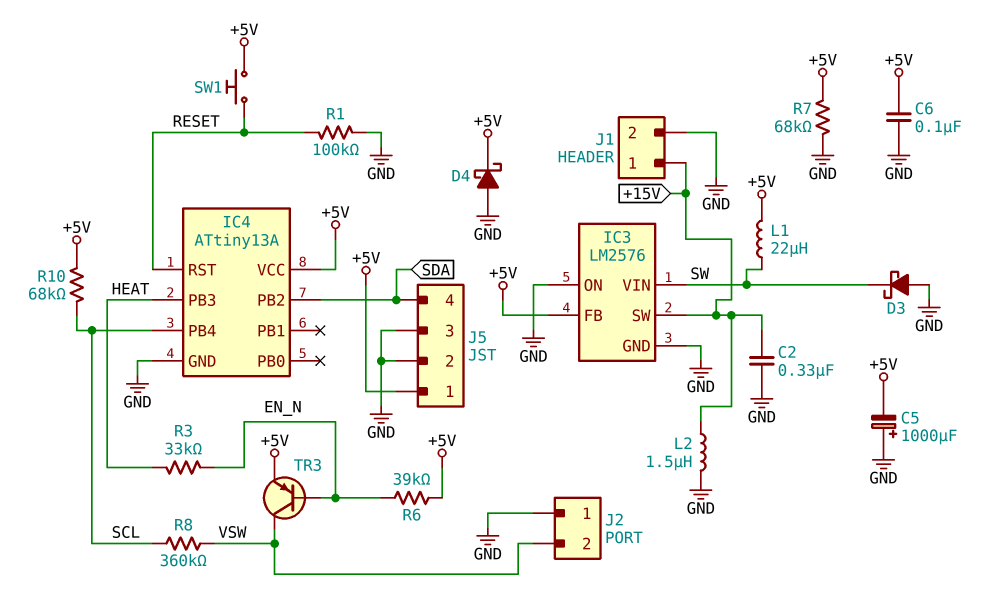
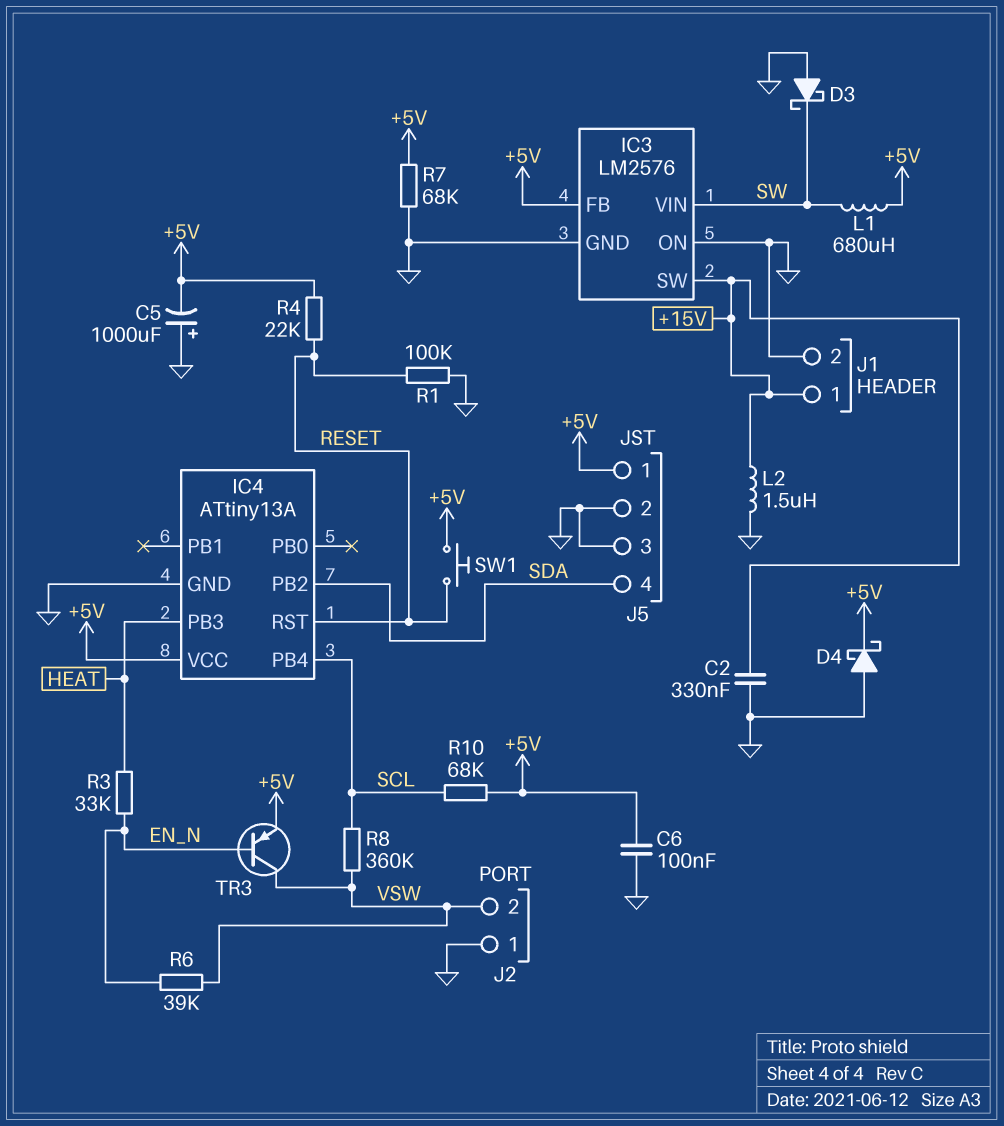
L1: 22uH (+5V, SW) -> 680uH (+5V, SW)
R4: none -> 22k (+5V, RESET)
R6: 39k (+5V, EN_N) -> 39k (EN_N, VSW)

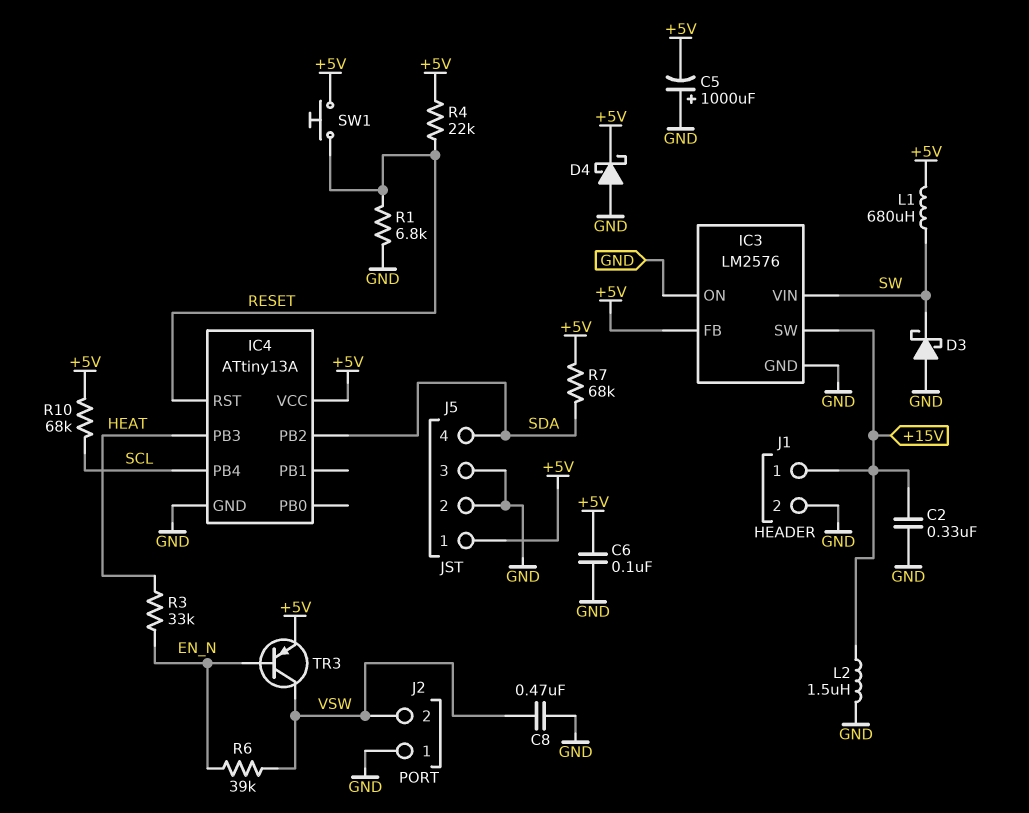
C8: none -> 470nF (GND, VSW)
R1: 100k (GND, RESET) -> 6.8k (GND, RESET)
R7: 68k (+5V, GND) -> 68k (+5V, SDA)
R8: 360k (SCL, VSW) -> none

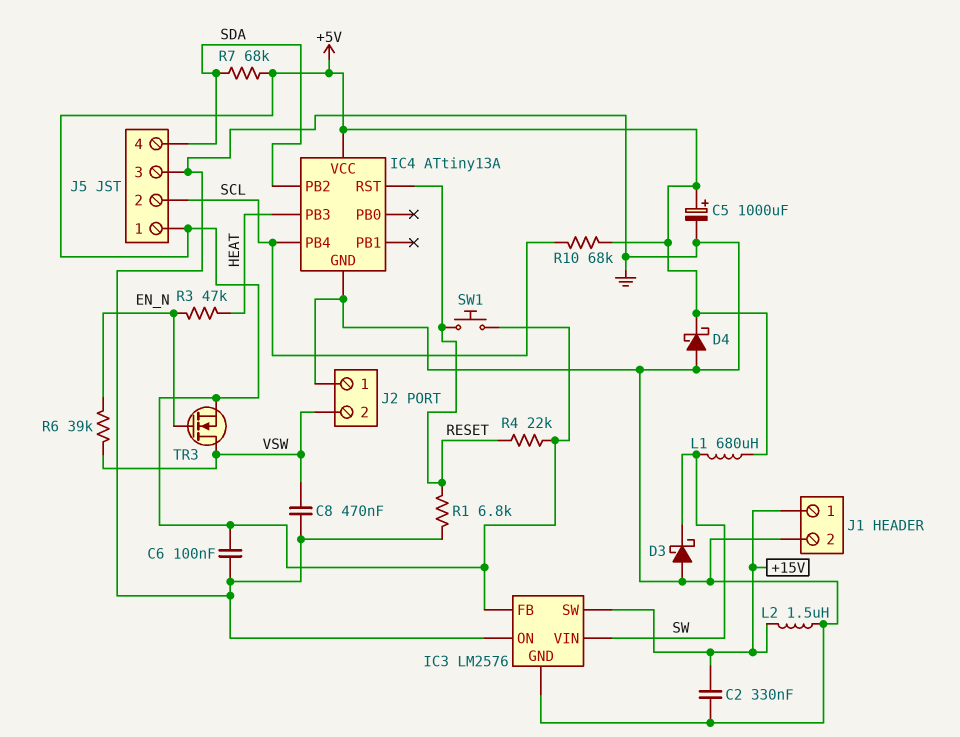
C5: 1000uF (plus GND, minus +5V) -> 1000uF (plus +5V, minus GND)
J5 pin 2: GND -> SCL
R3: 33k (EN_N, HEAT) -> 47k (EN_N, HEAT)
TR3: PNP (B EN_N, C VSW, E +5V) -> NMOS (G EN_N, D VSW, S +5V)

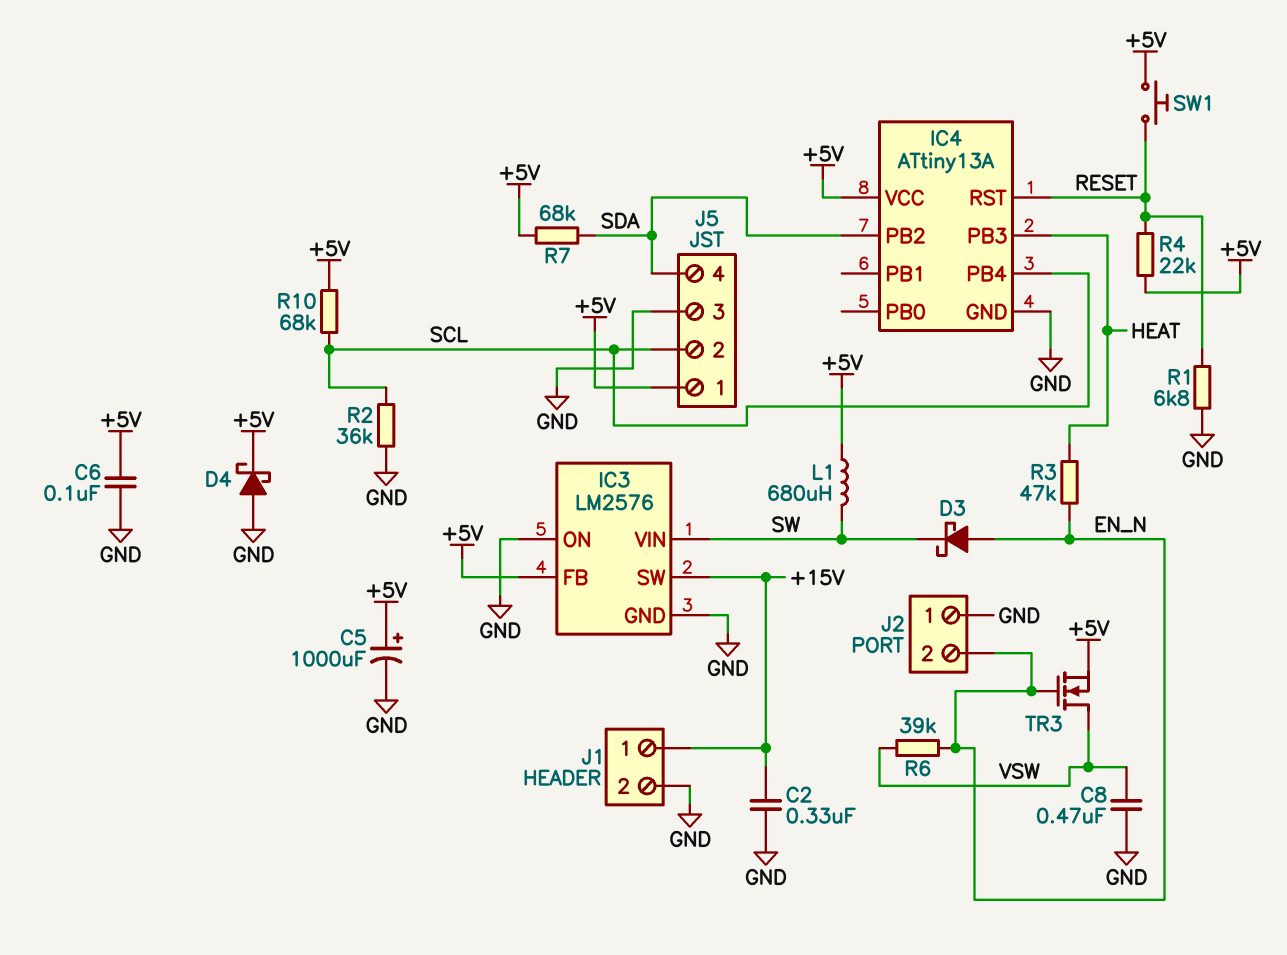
D3: schottky (A GND, K SW) -> schottky (A EN_N, K SW)
J2 pin 2: VSW -> EN_N
L2: 1.5uH (+15V, GND) -> none
R2: none -> 36k (GND, SCL)

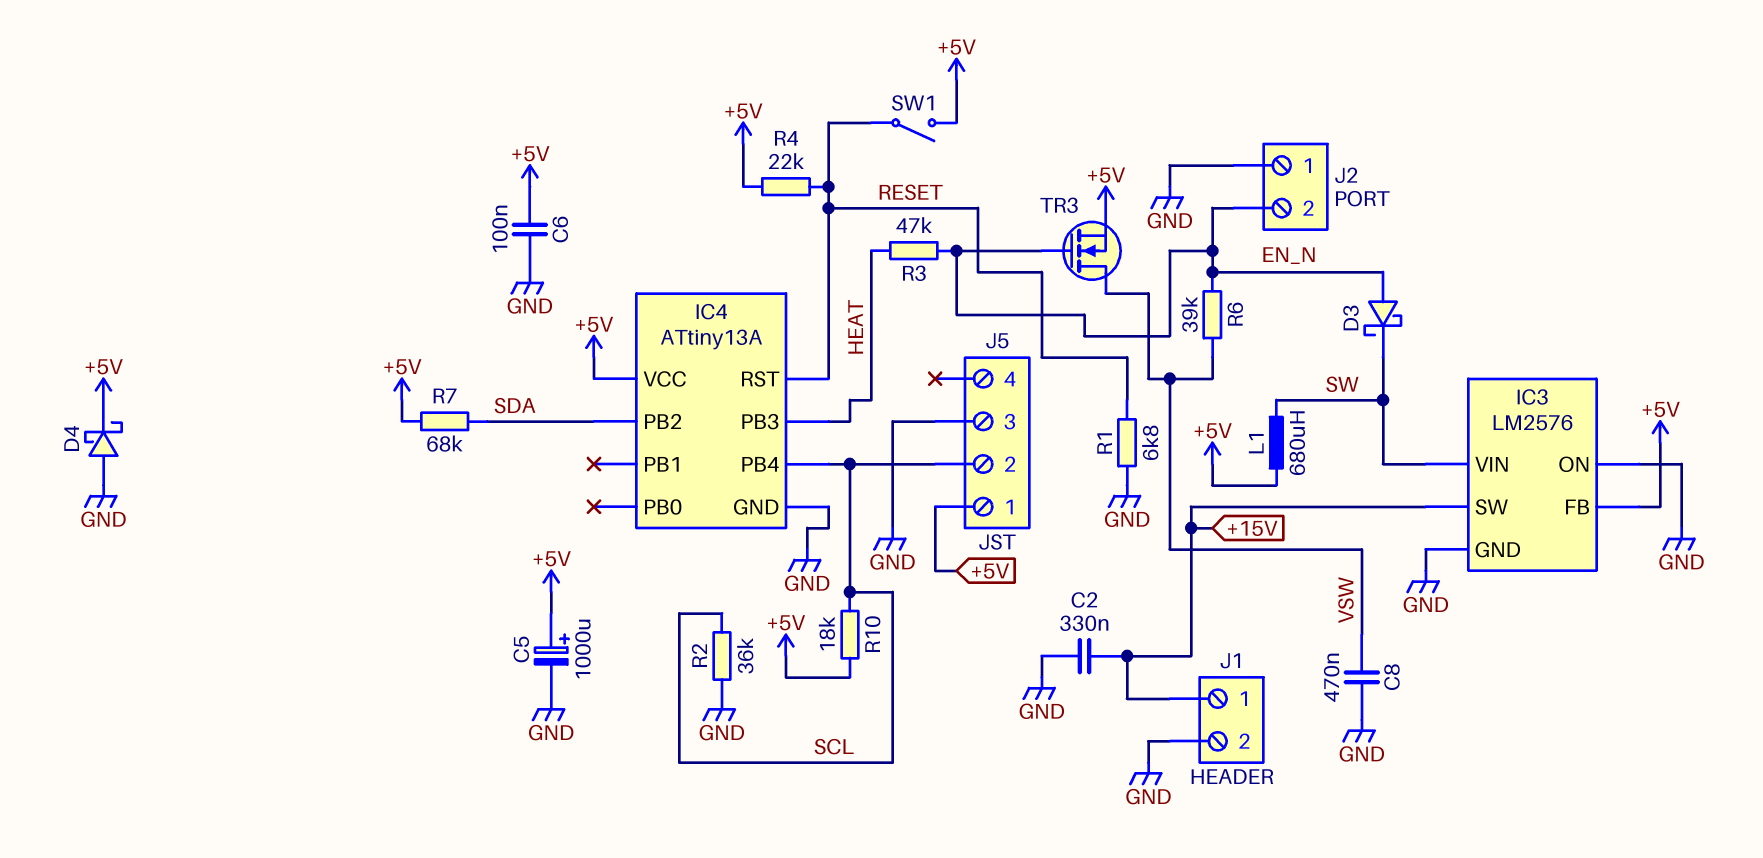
J5 pin 4: SDA -> none
R10: 68k (+5V, SCL) -> 18k (+5V, SCL)
SW1: button (+5V, RESET) -> switch (+5V, RESET)

